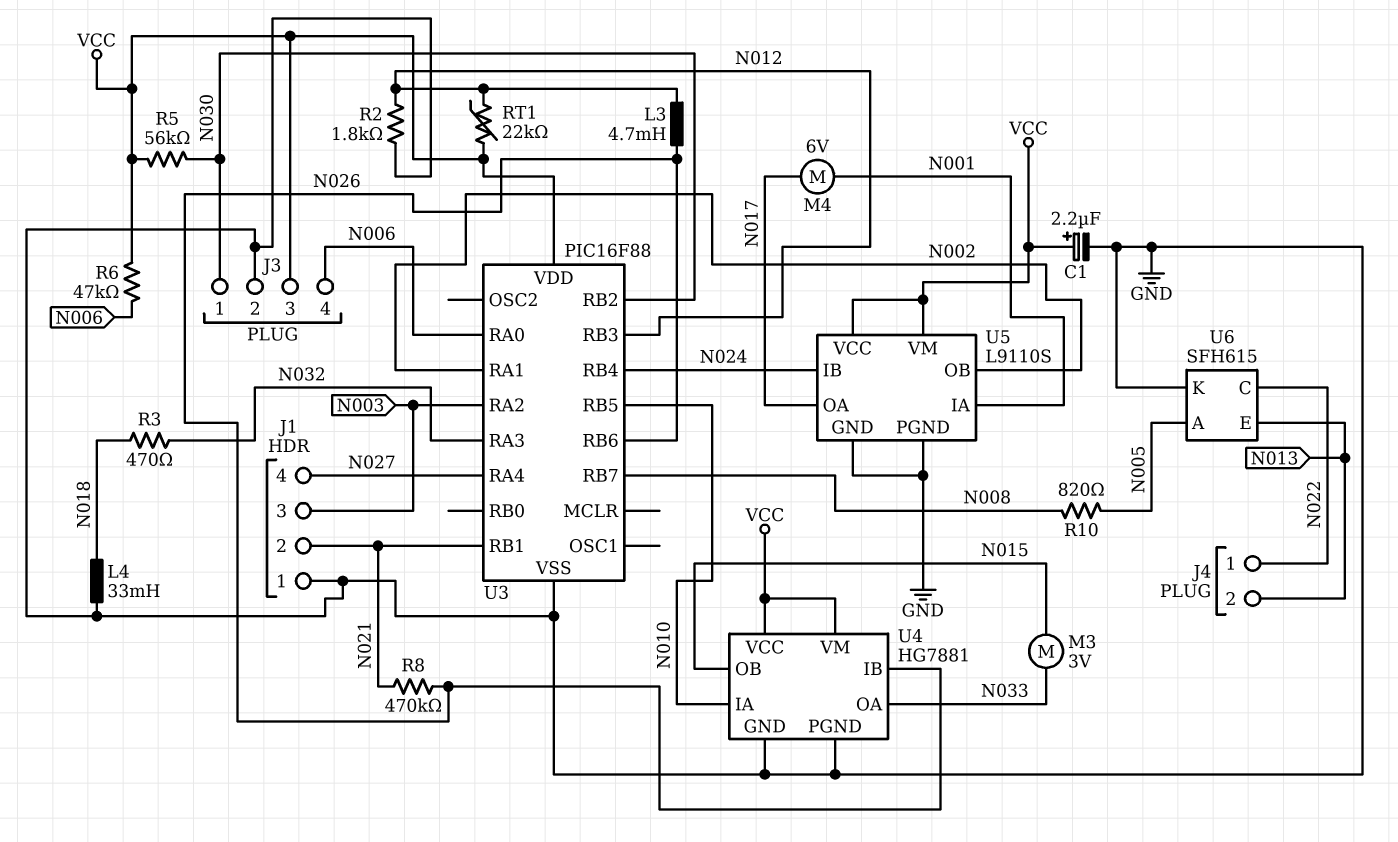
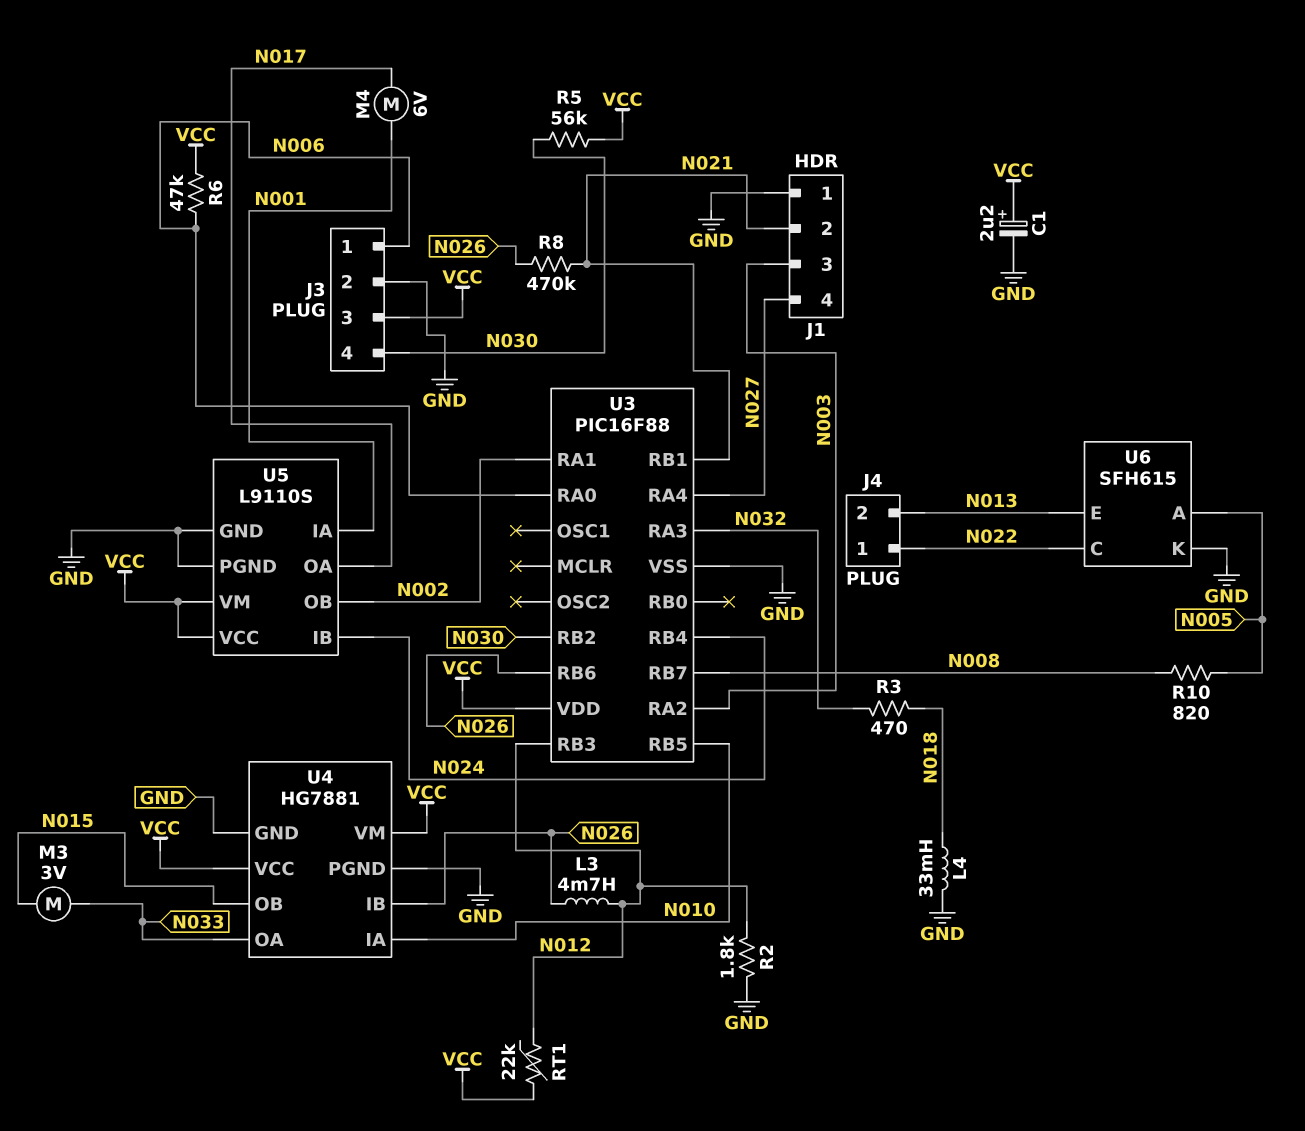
J3 pin 1: N030 -> N006
J3 pin 4: N006 -> N030

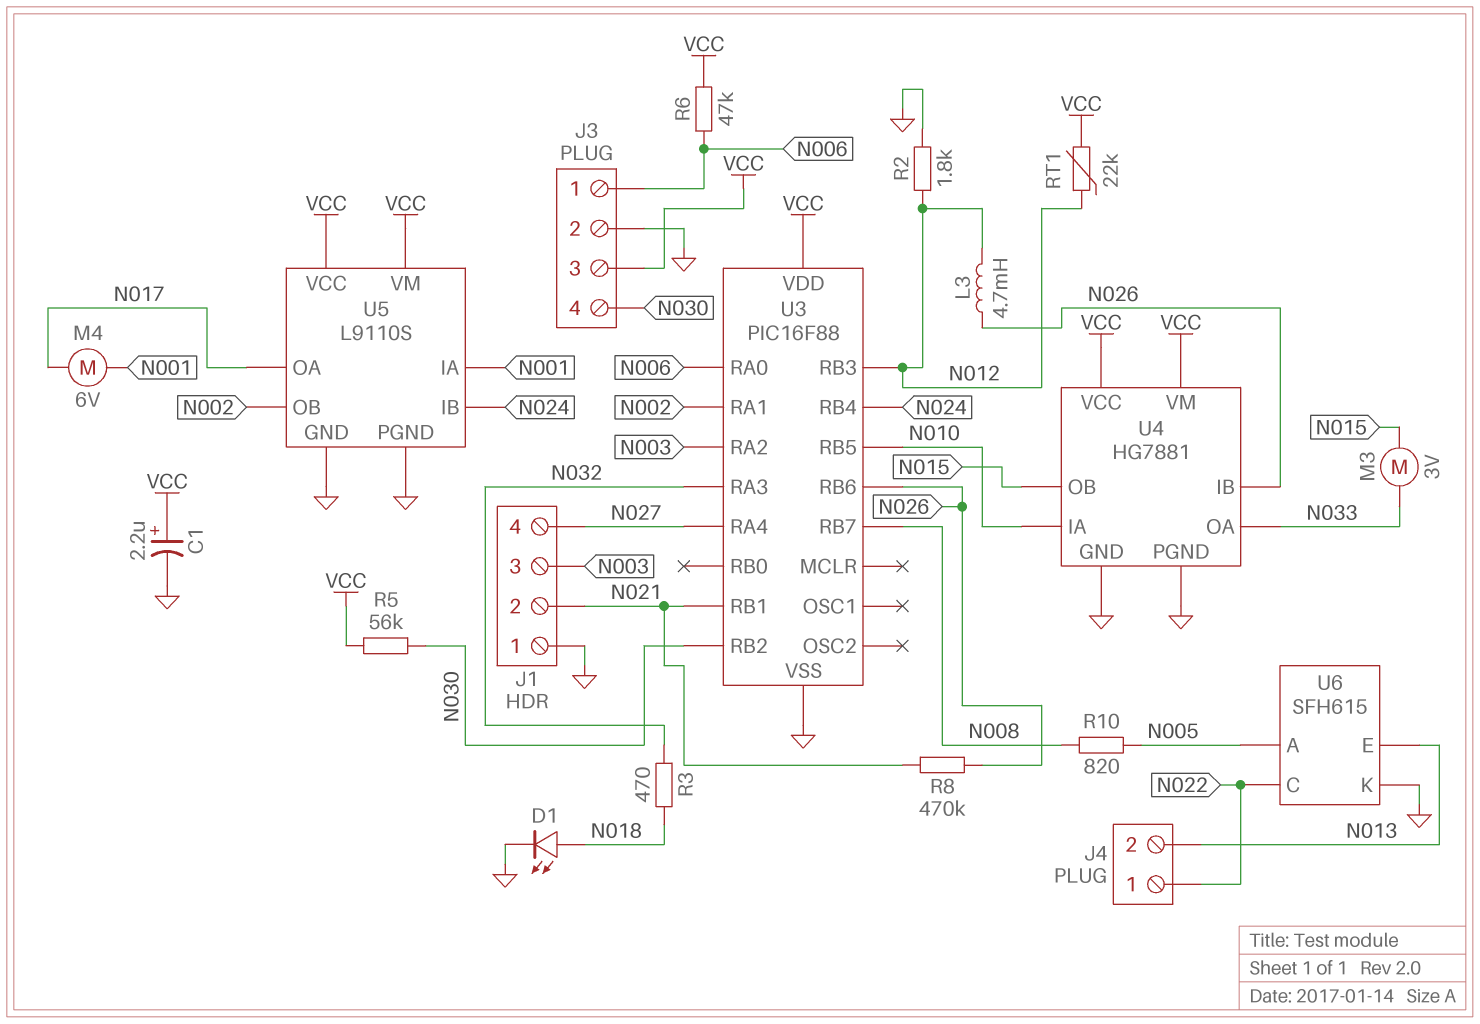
D1: none -> LED (A N018, K GND)
L4: 33mH (GND, N018) -> none

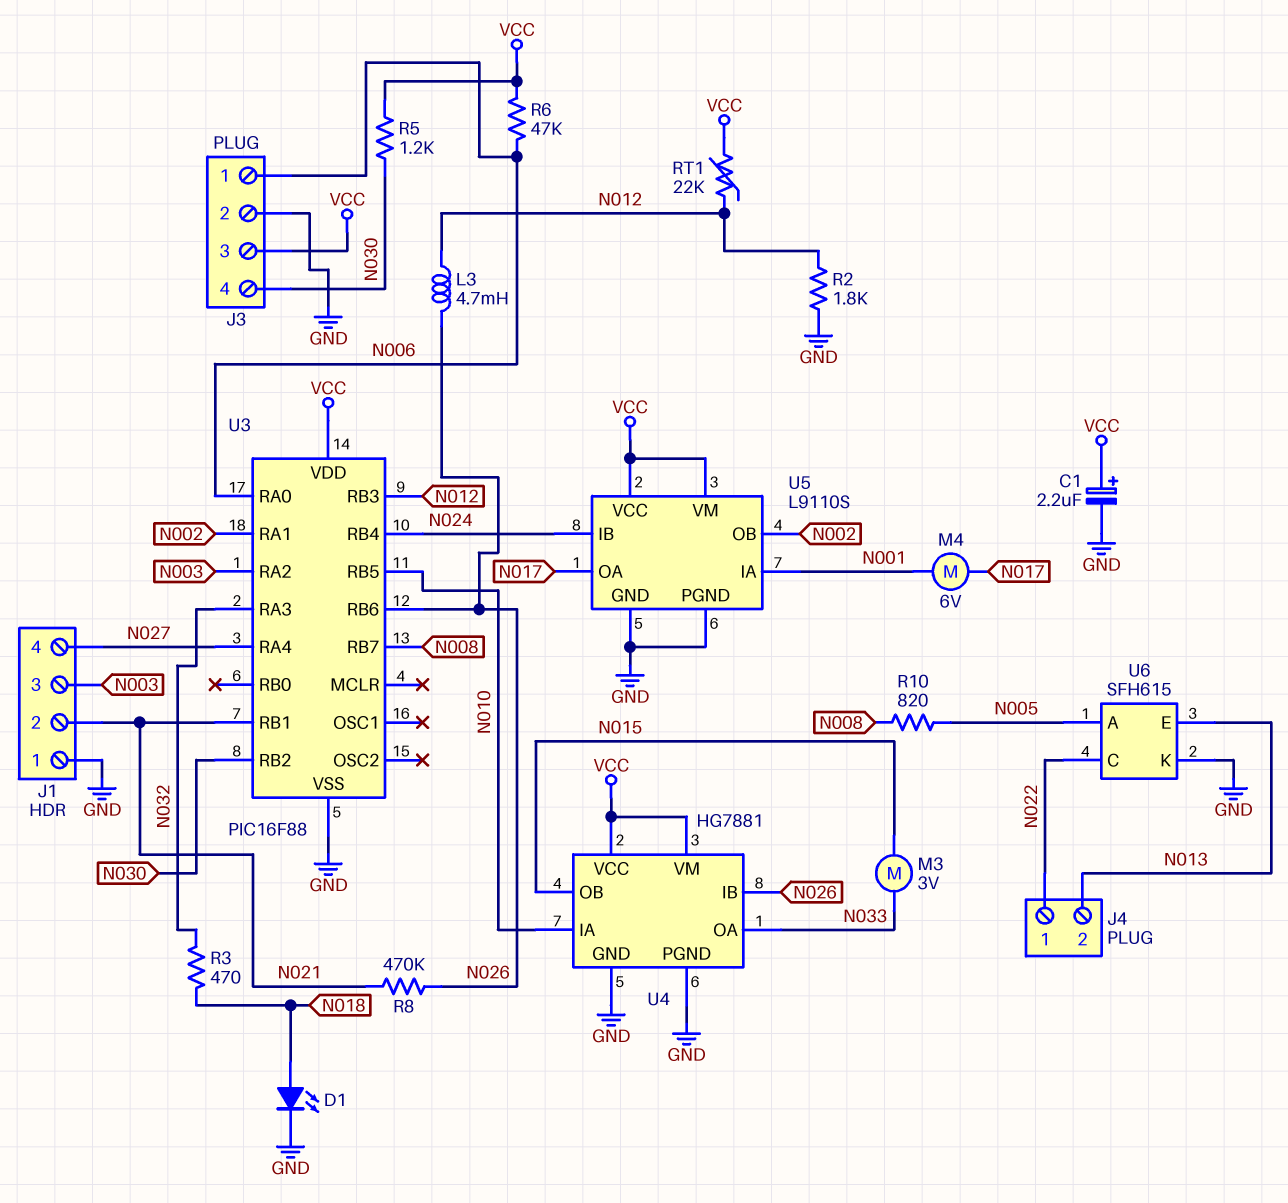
R5: 56k (N030, VCC) -> 1.2k (N030, VCC)

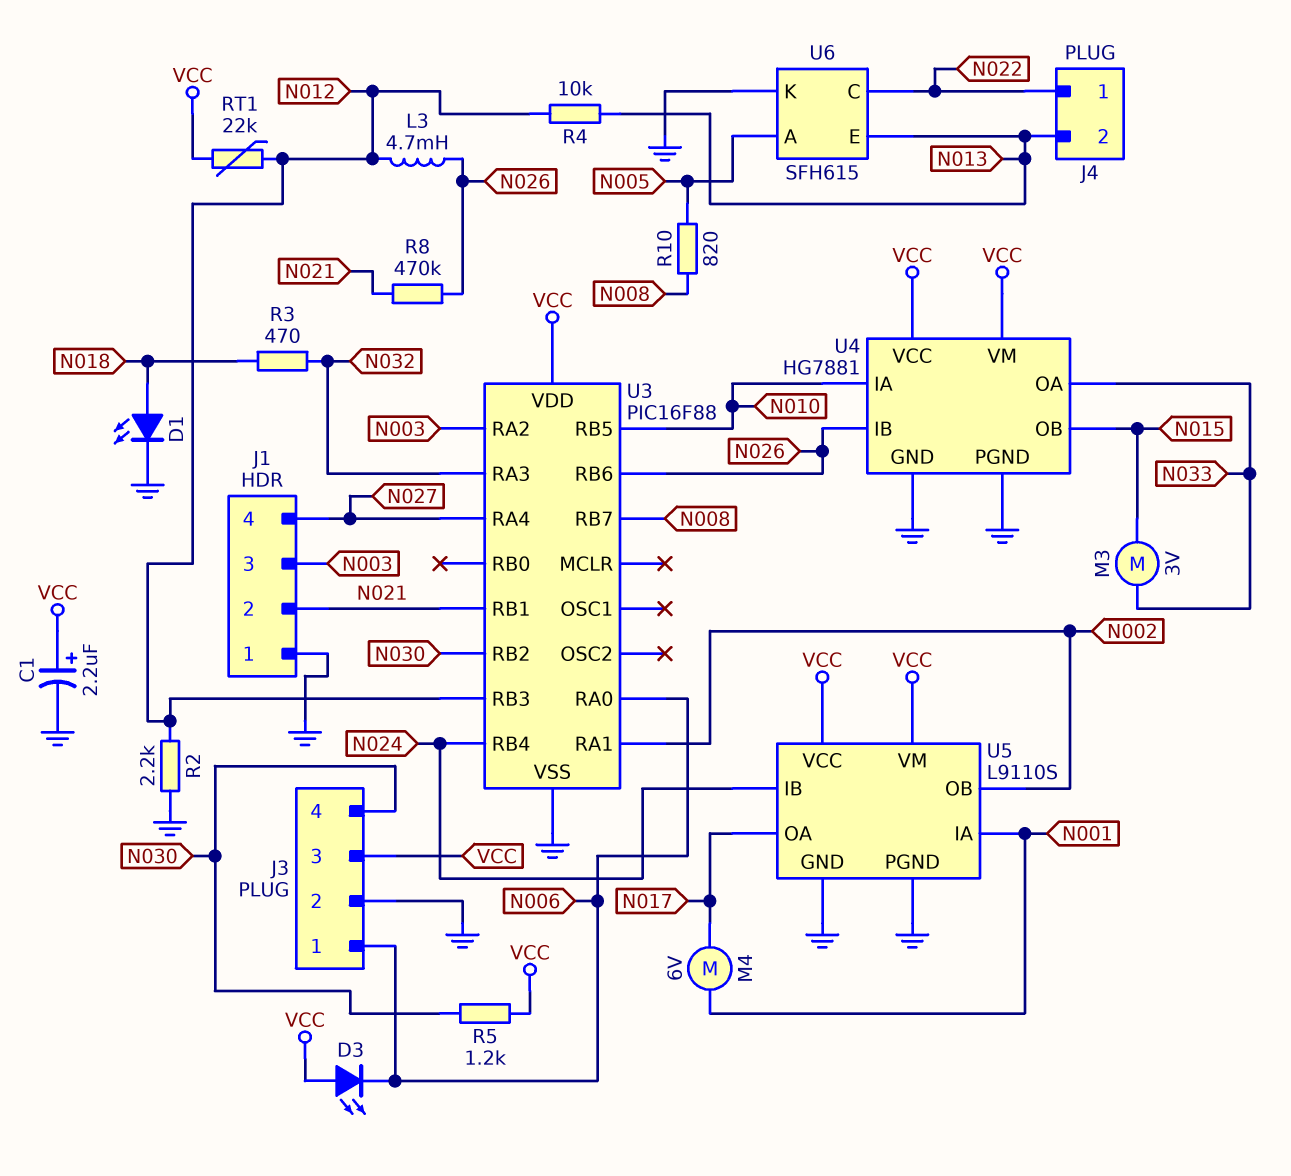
D3: none -> LED (A VCC, K N006)
R2: 1.8k (GND, N012) -> 2.2k (GND, N012)
R4: none -> 10k (N012, N013)
R6: 47k (N006, VCC) -> none

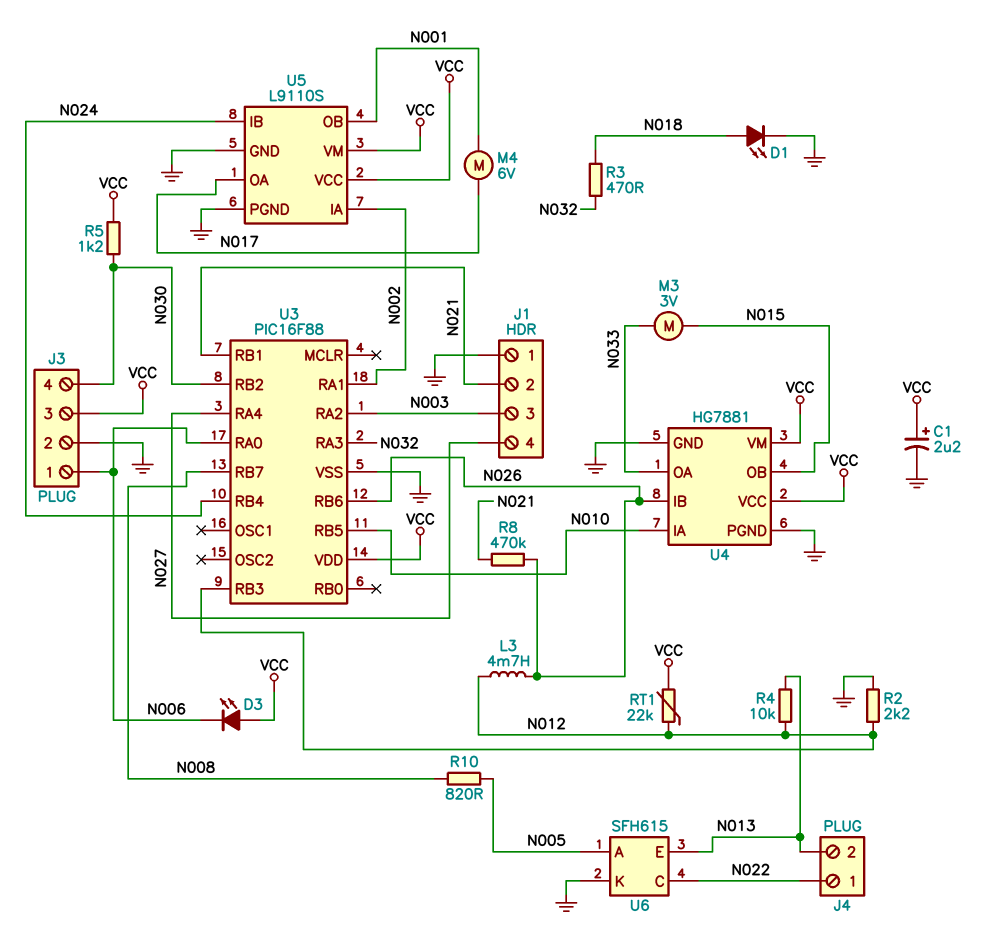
U5 pin IA: N001 -> N002
U5 pin OB: N002 -> N001

